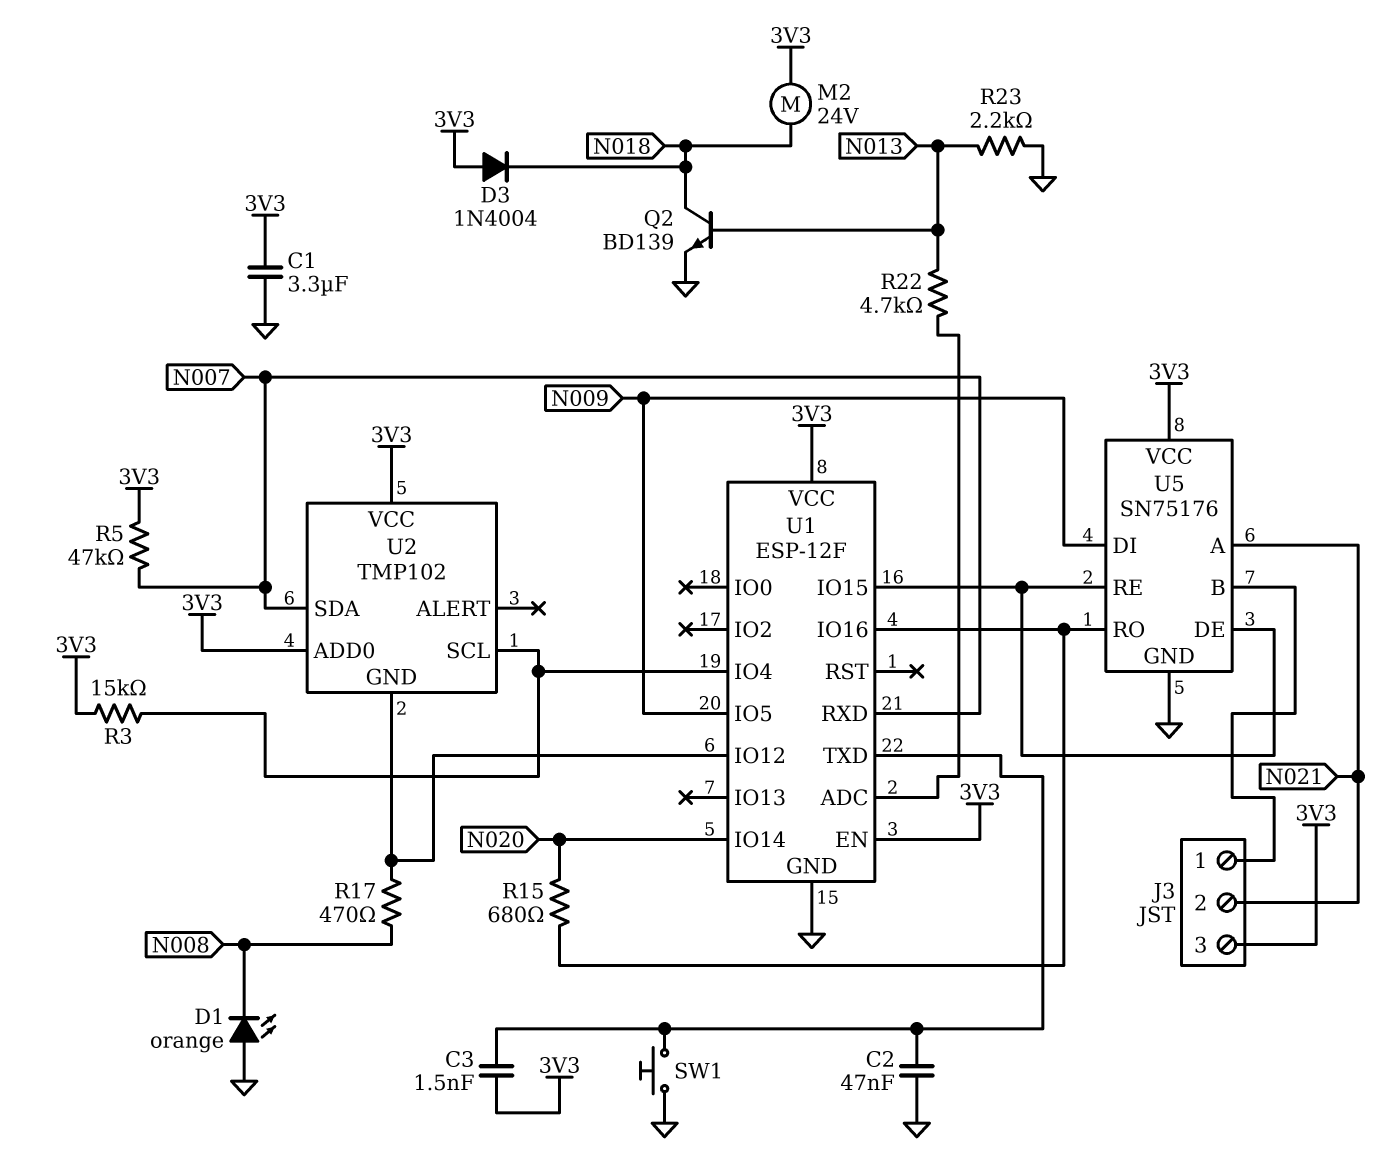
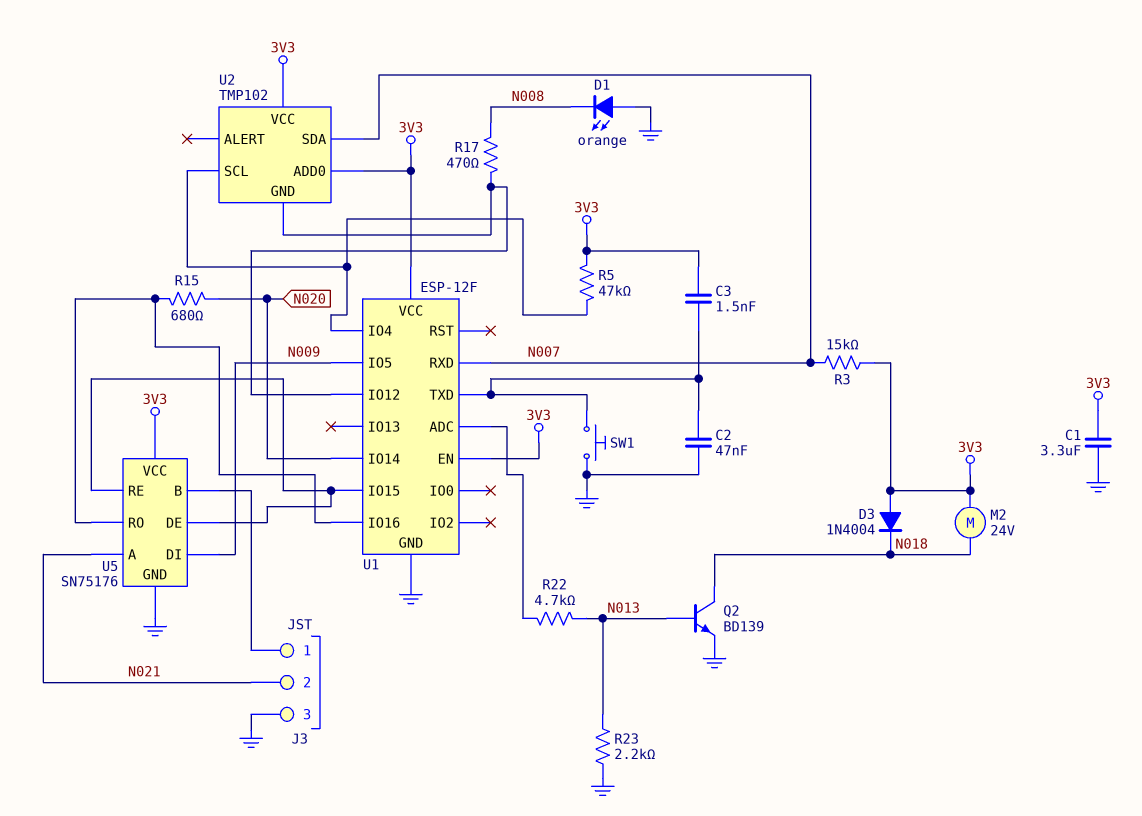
J3 pin 3: 3V3 -> GND
R3: 15k (3V3, U1/IO4) -> 15k (3V3, N007)
R5: 47k (3V3, N007) -> 47k (3V3, U1/IO4)

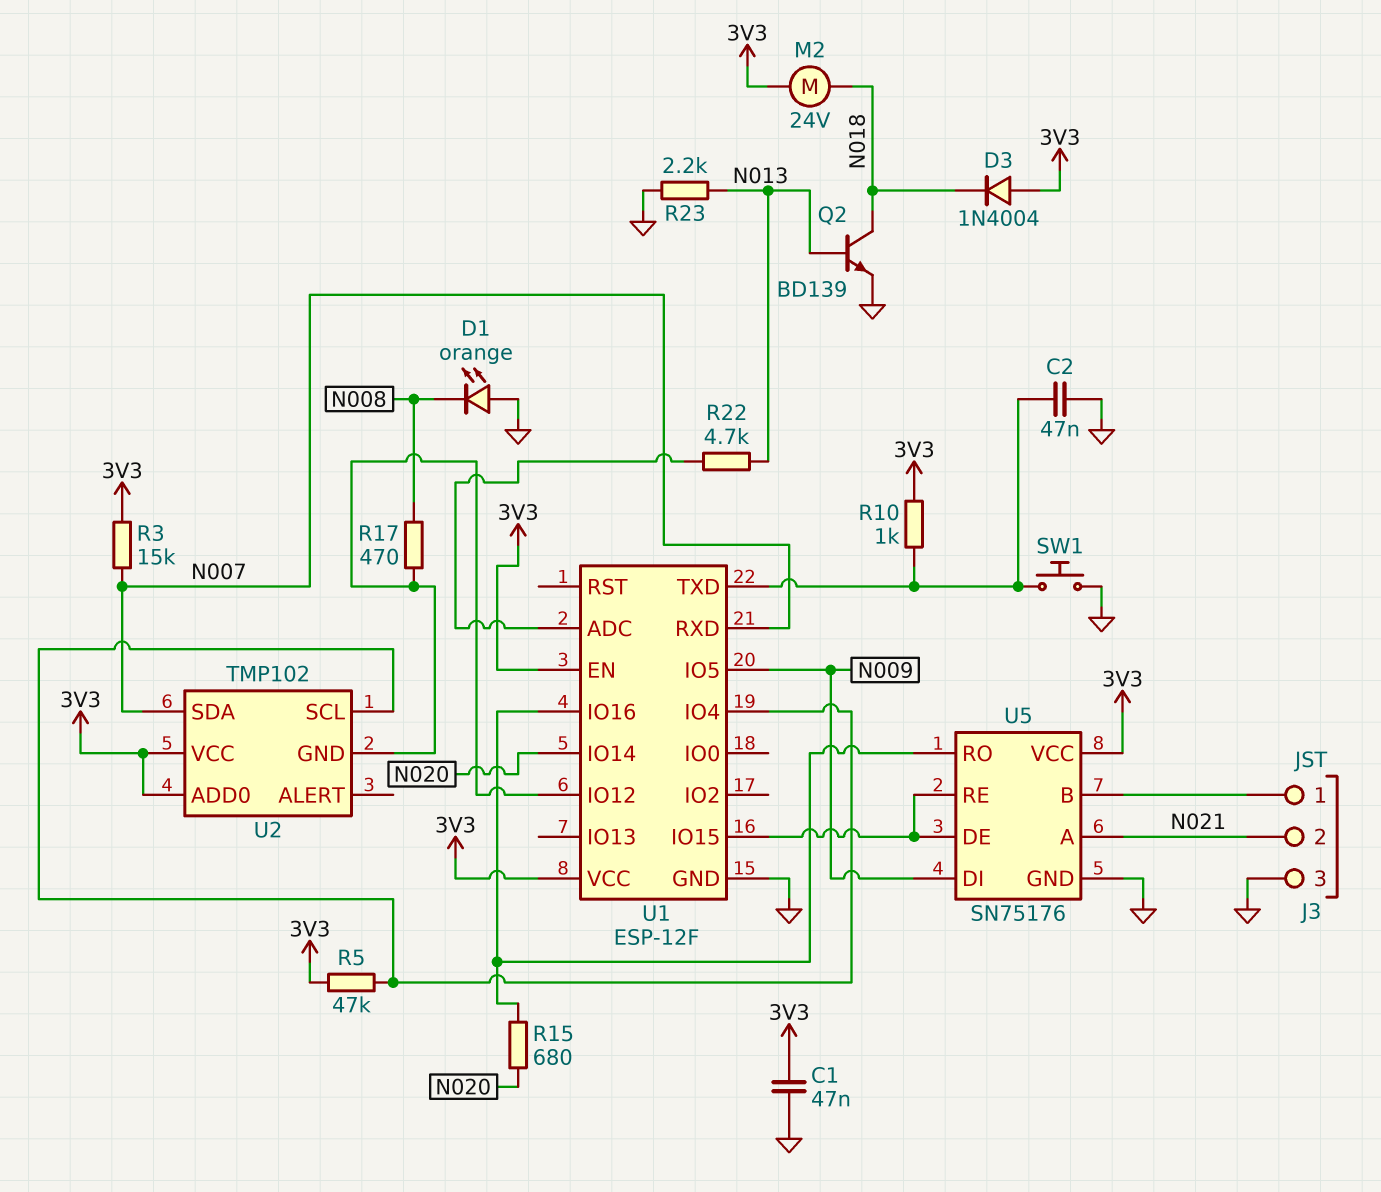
C1: 3.3uF (3V3, GND) -> 47nF (3V3, GND)
C3: 1.5nF (3V3, U1/TXD) -> none
R10: none -> 1k (3V3, U1/TXD)

